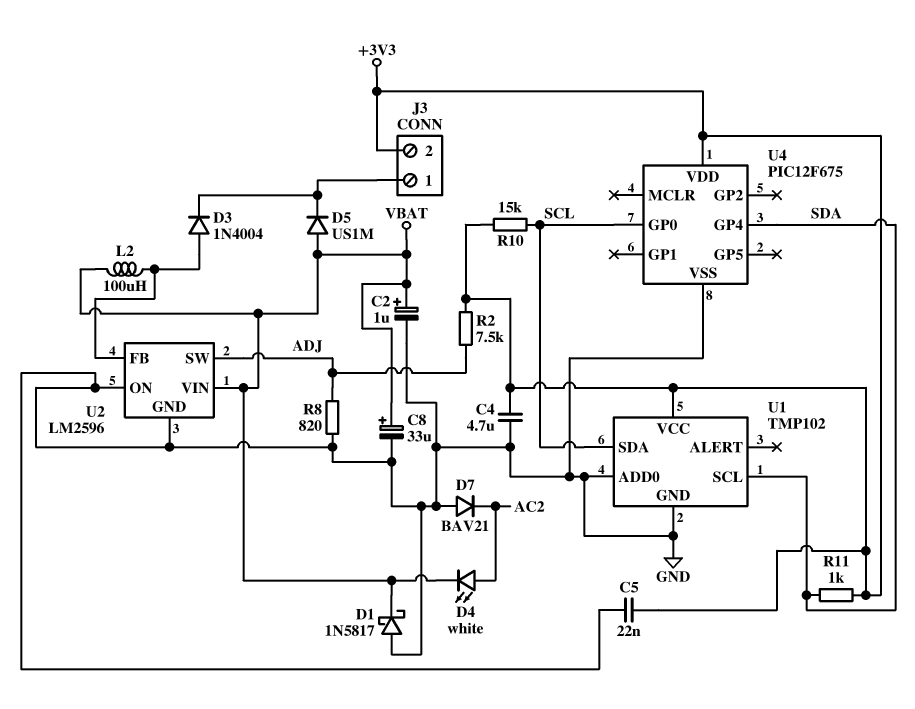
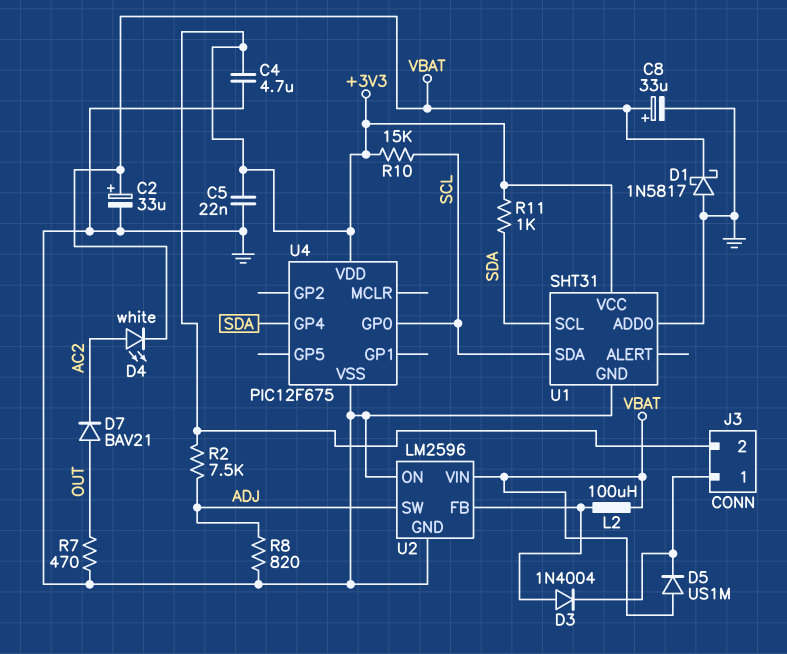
C2: 1uF (plus VBAT, minus GND) -> 33uF (plus VBAT, minus GND)
D7: diode BAV21 (A GND, K AC2) -> diode BAV21 (A OUT, K AC2)
R7: none -> 470 (GND, OUT)
U1: TMP102 -> SHT31

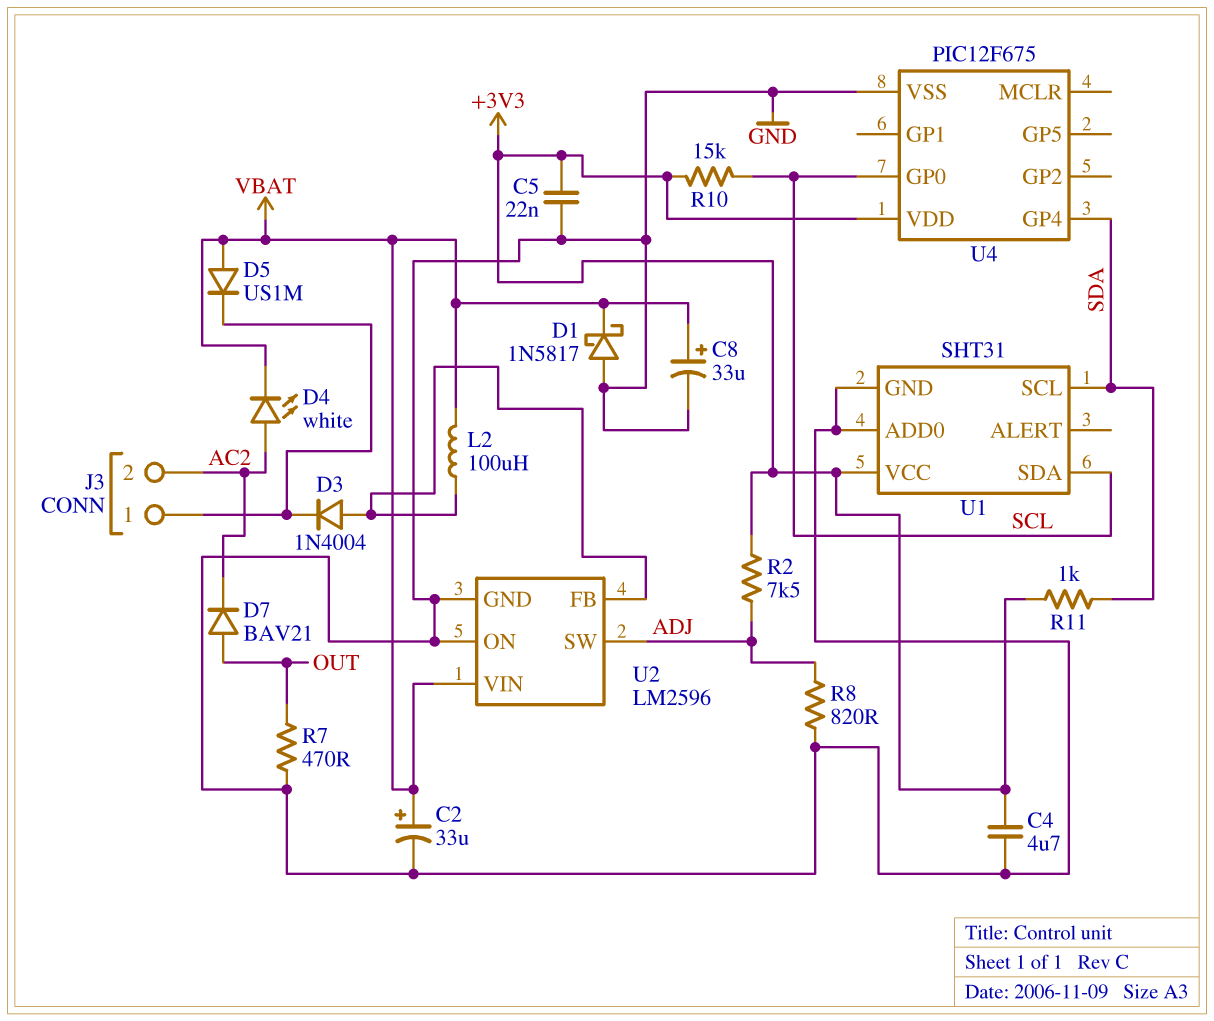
J3 pin 2: +3V3 -> AC2

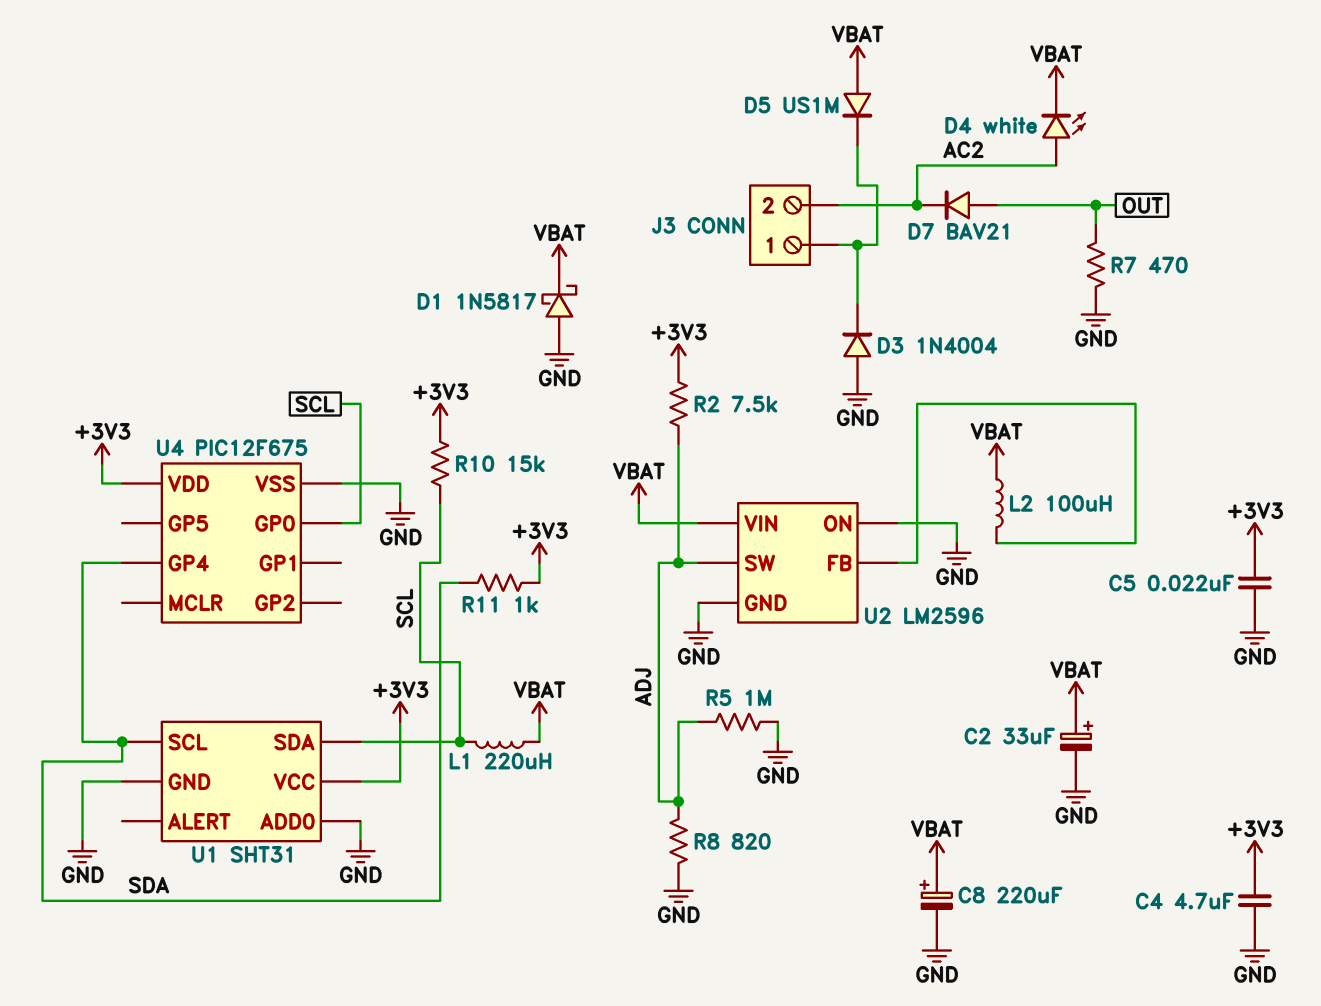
C8: 33uF (plus VBAT, minus GND) -> 220uF (plus VBAT, minus GND)
D3: diode 1N4004 (A U2/FB, K J3/1) -> diode 1N4004 (A GND, K J3/1)
L1: none -> 220uH (SCL, VBAT)
R5: none -> 1M (ADJ, GND)

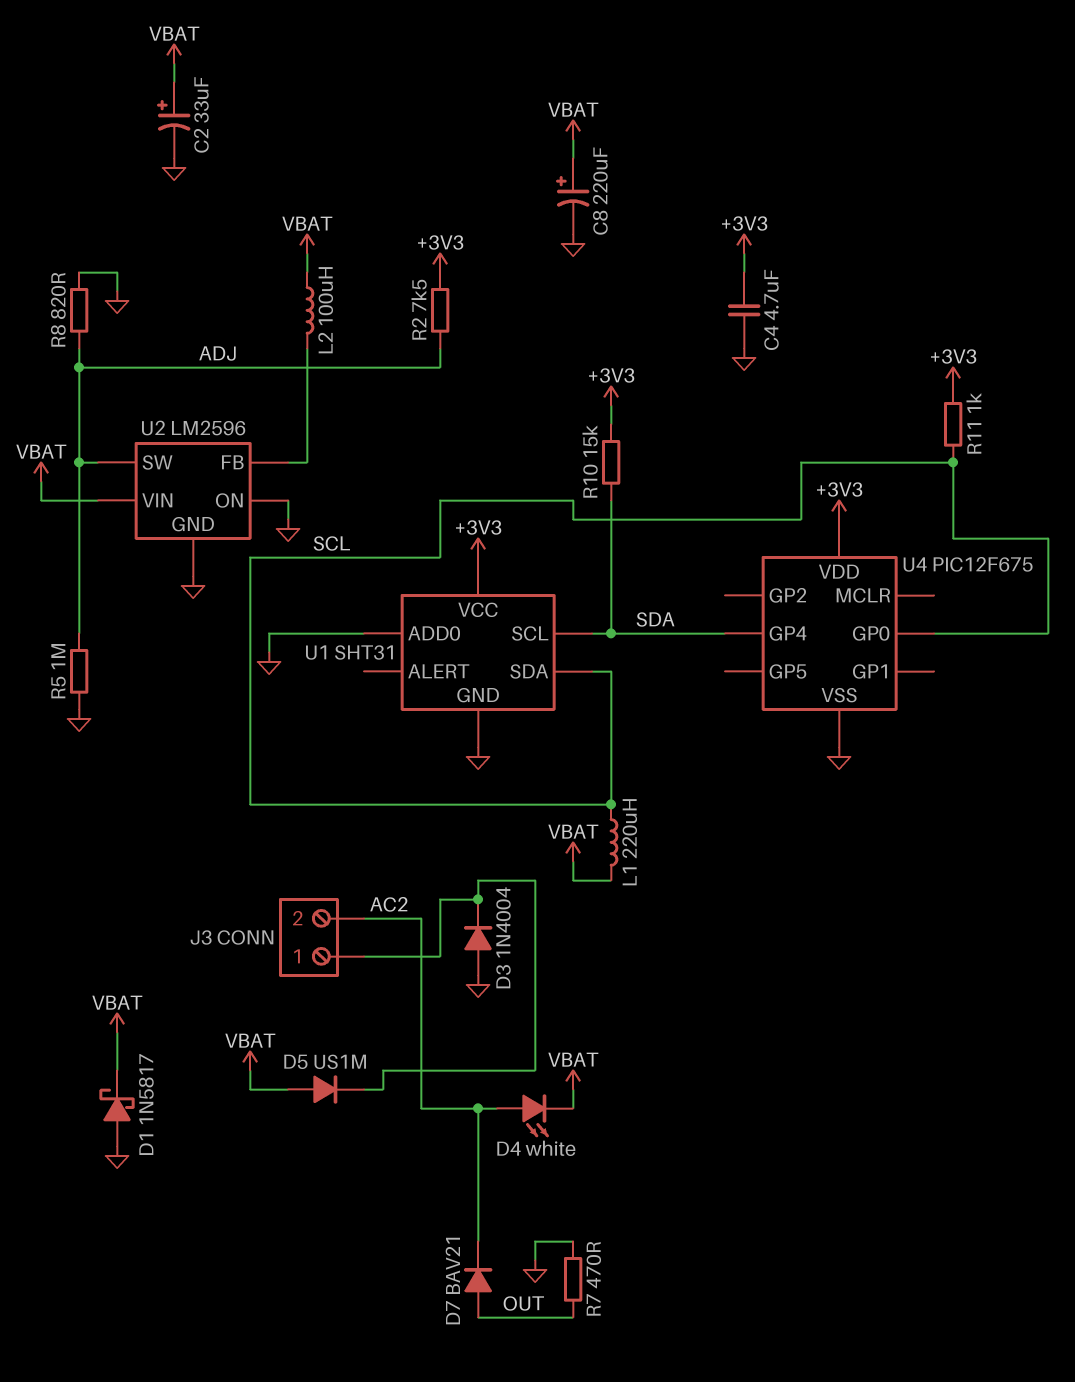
C5: 22nF (+3V3, GND) -> none
R10: 15k (+3V3, SCL) -> 15k (+3V3, SDA)
R11: 1k (+3V3, SDA) -> 1k (+3V3, SCL)

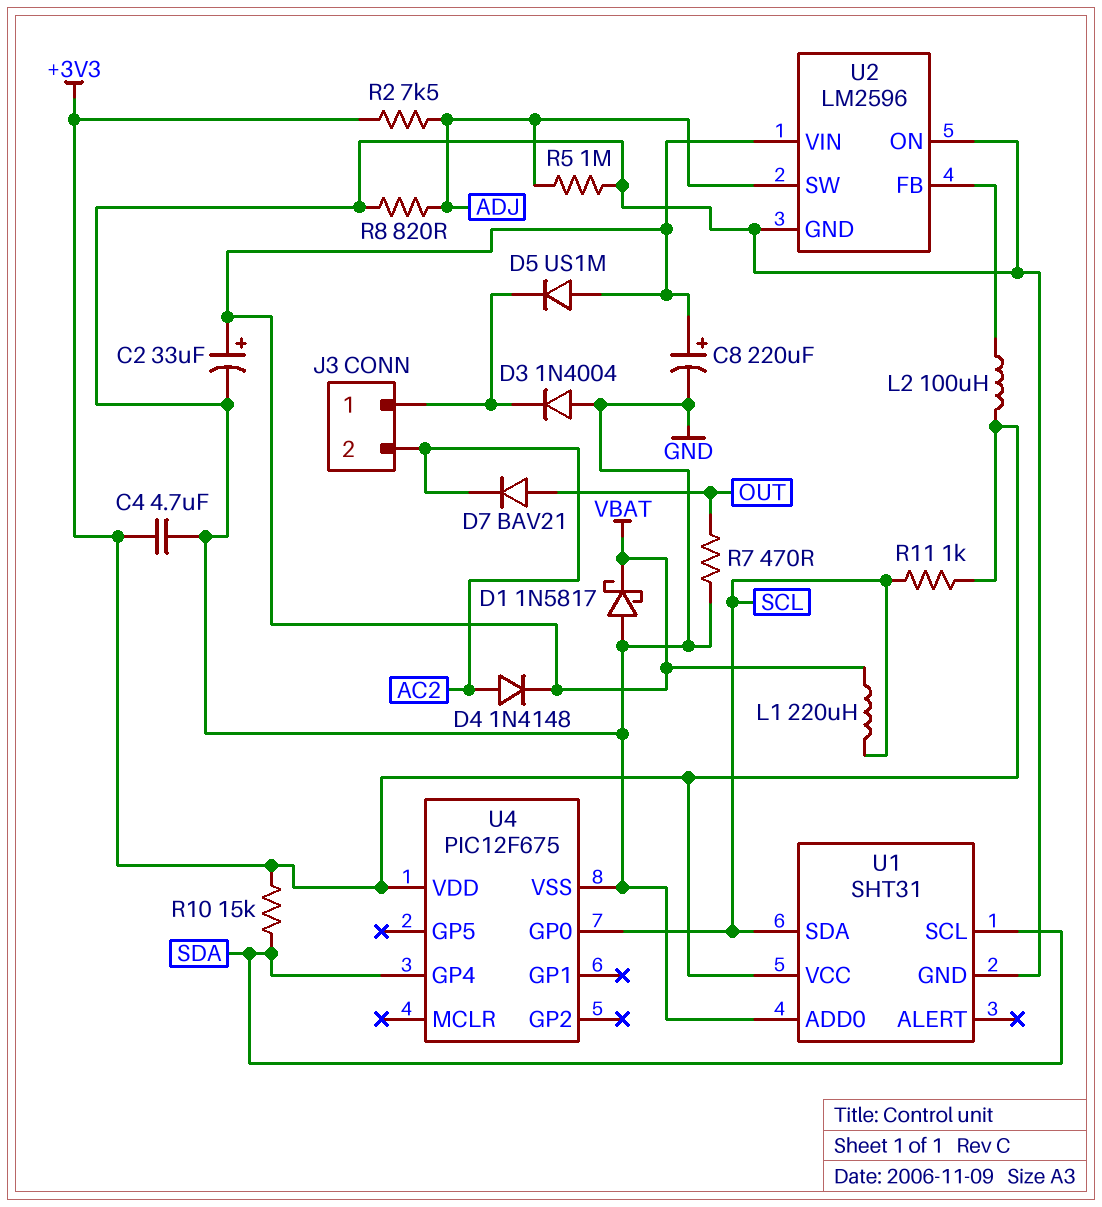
D4: LED white (A AC2, K VBAT) -> diode 1N4148 (A AC2, K VBAT)
L2: 100uH (U2/FB, VBAT) -> 100uH (+3V3, U2/FB)

